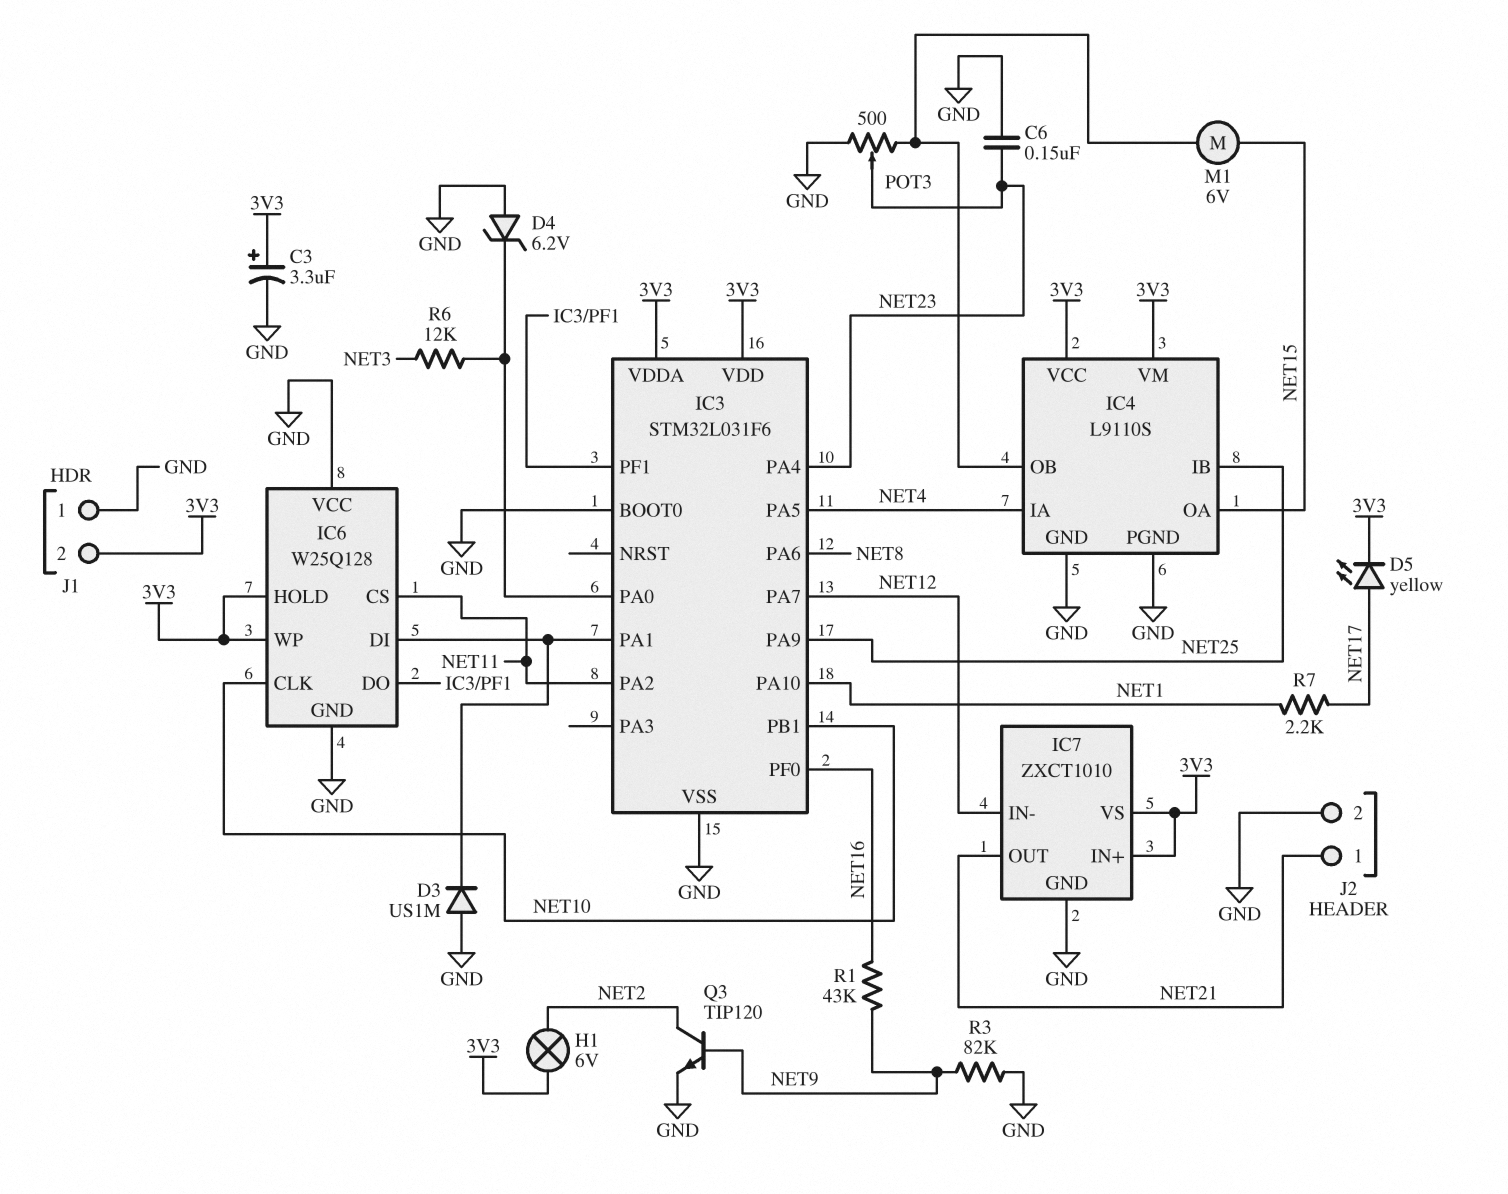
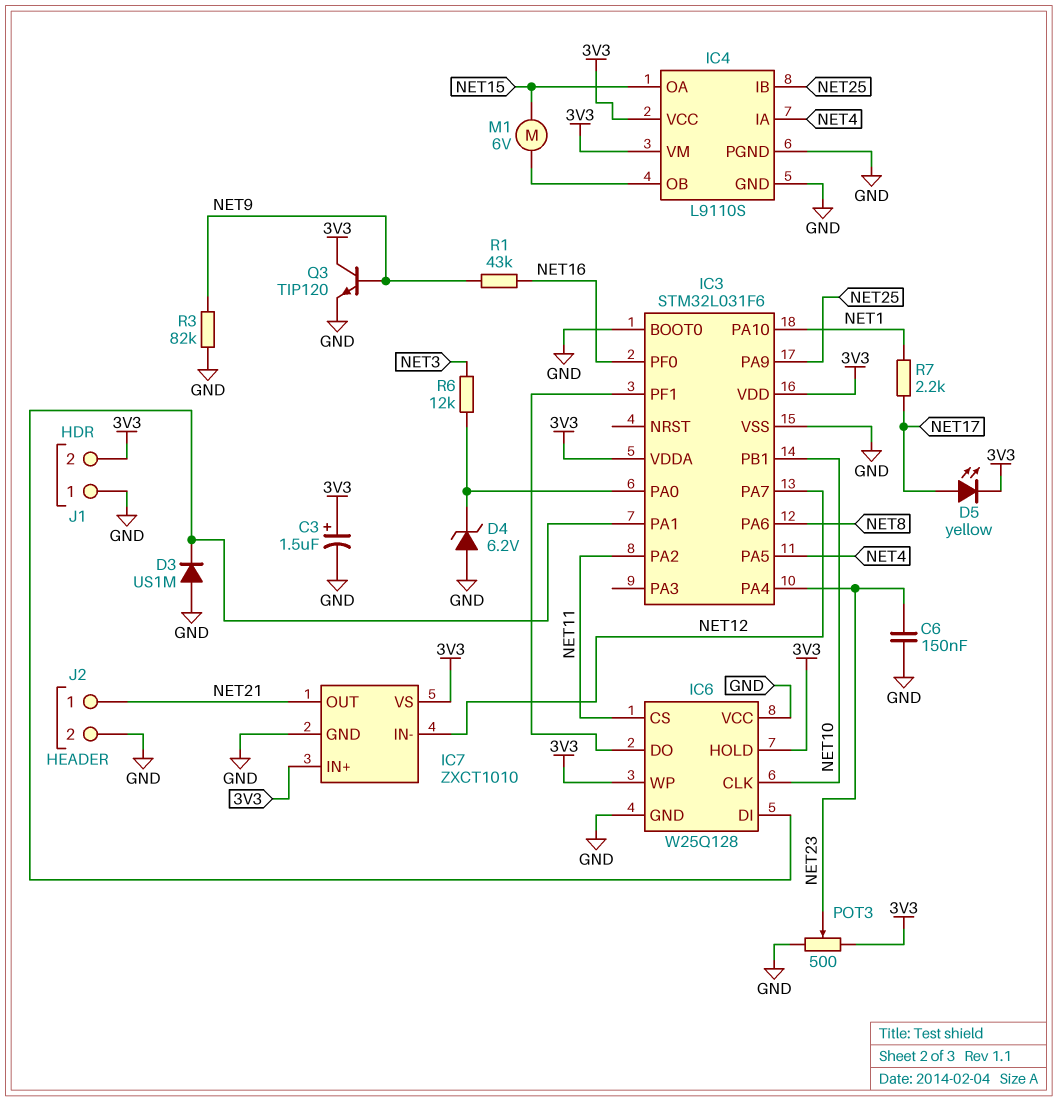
C3: 3.3uF (plus 3V3, minus GND) -> 1.5uF (plus 3V3, minus GND)
H1: lamp 6V (3V3, NET2) -> none
POT3: 500 (GND, IC4/OB, wiper NET23) -> 500 (3V3, GND, wiper NET23)
Q3: NPN TIP120 (B NET9, C NET2, E GND) -> NPN TIP120 (B NET9, C 3V3, E GND)

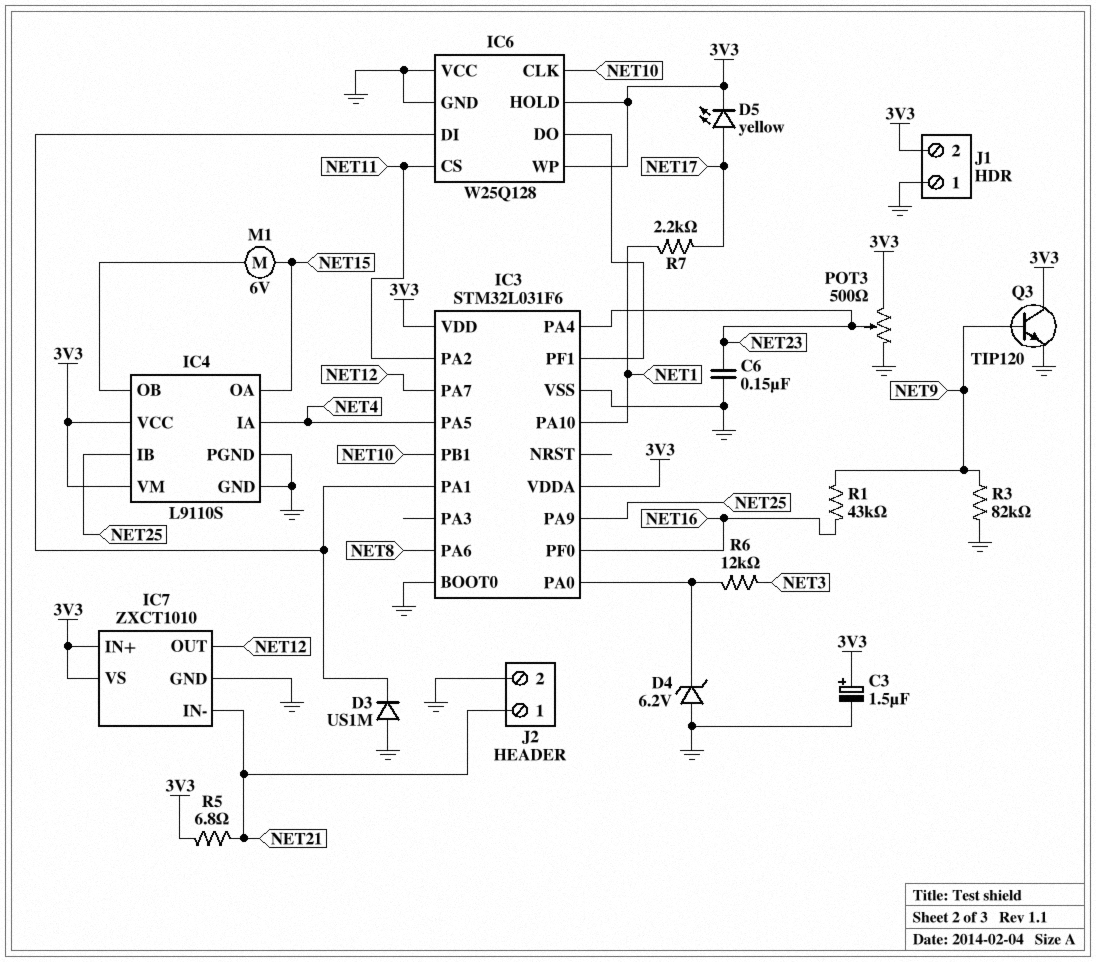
IC7 pin IN-: NET12 -> NET21
IC7 pin OUT: NET21 -> NET12
R5: none -> 6.8 (3V3, NET21)

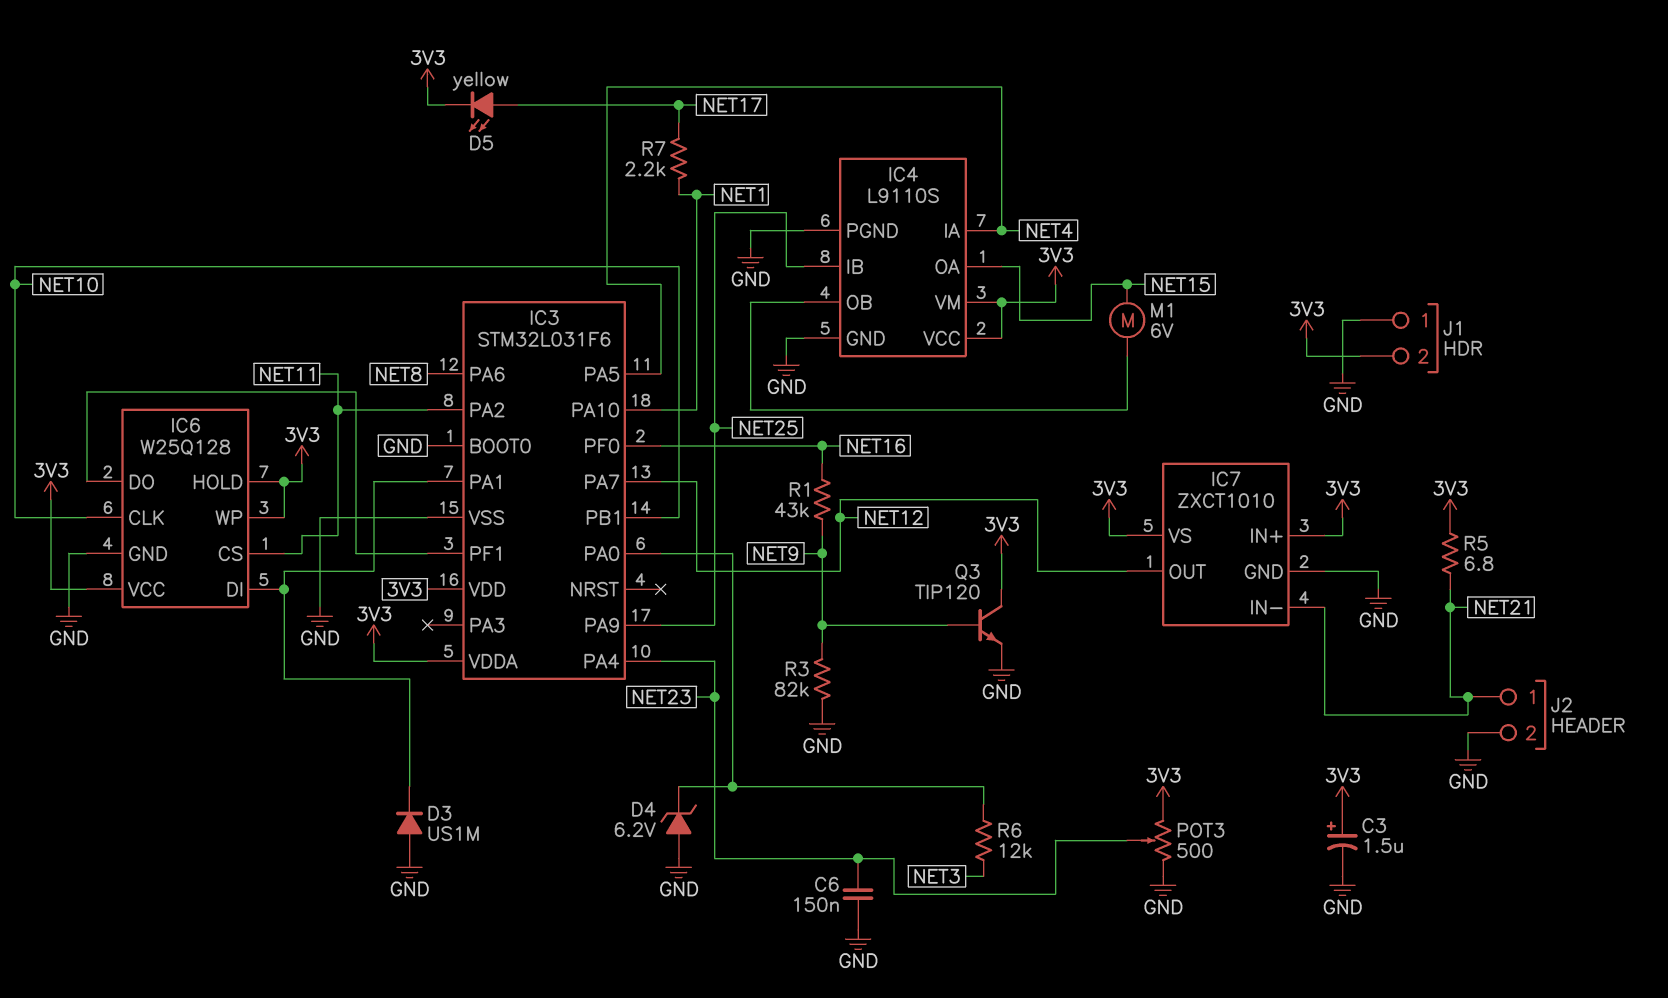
IC6 pin VCC: GND -> 3V3

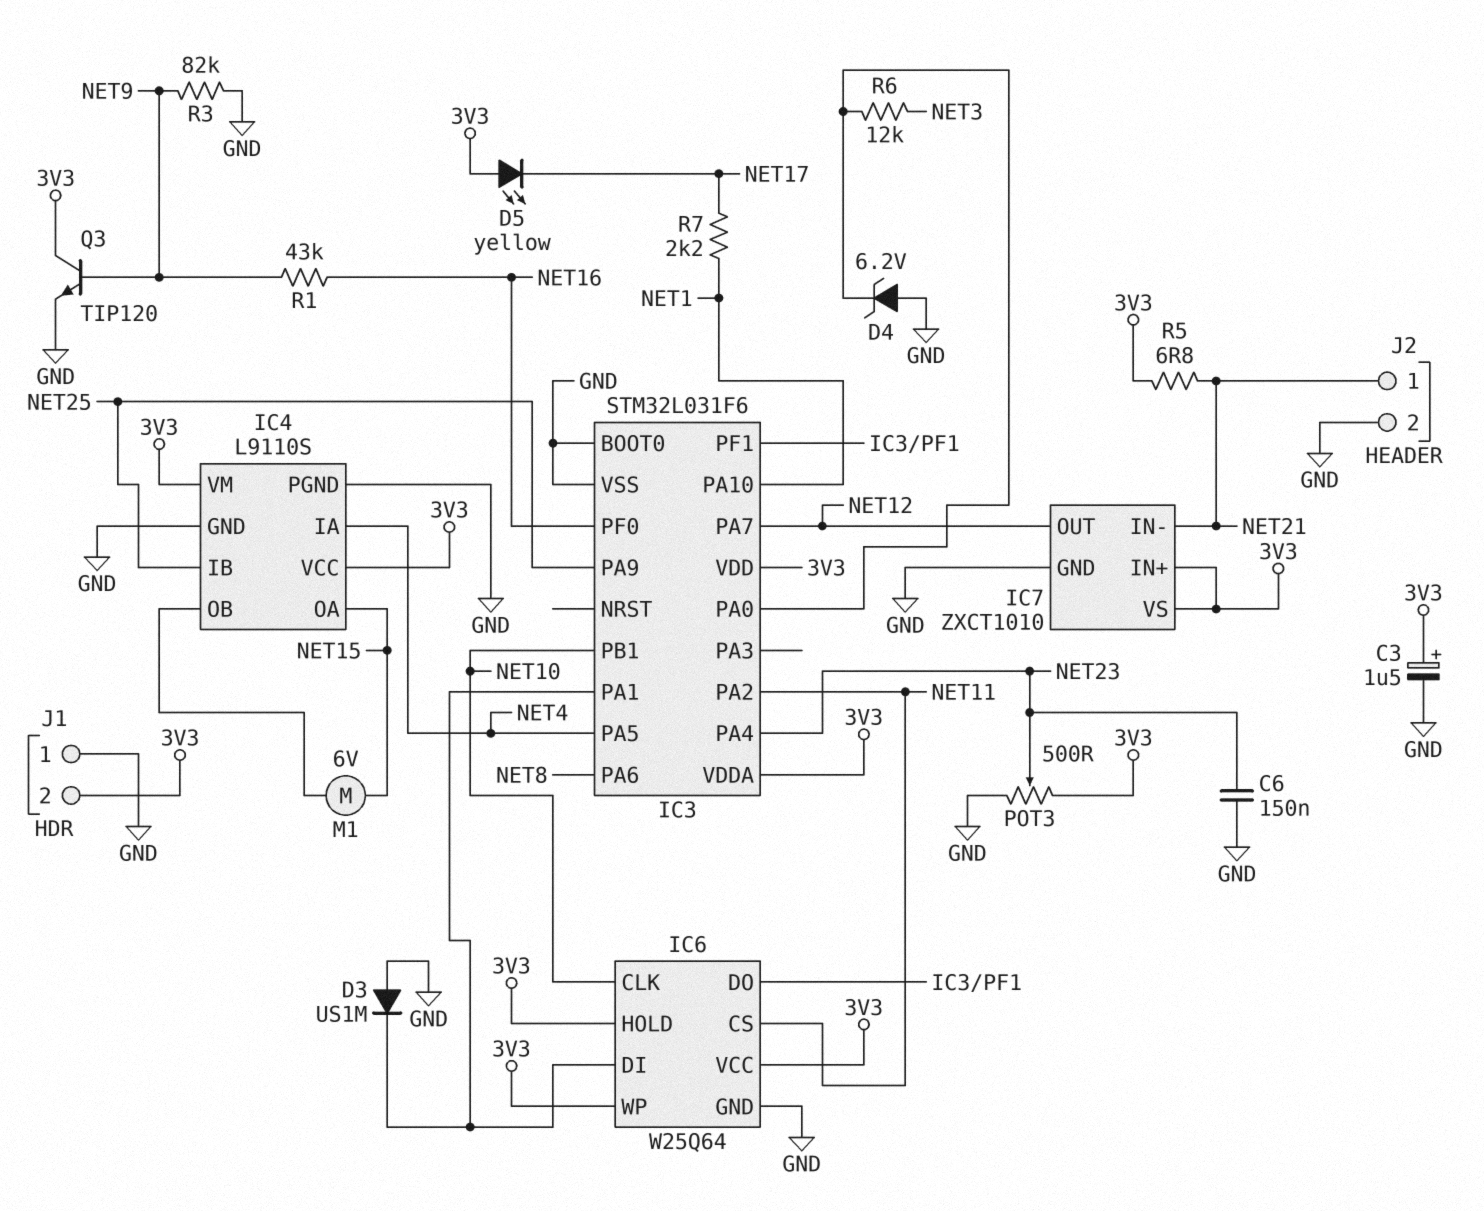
D5: LED yellow (A NET17, K 3V3) -> LED yellow (A 3V3, K NET17)
IC6: W25Q128 -> W25Q64

